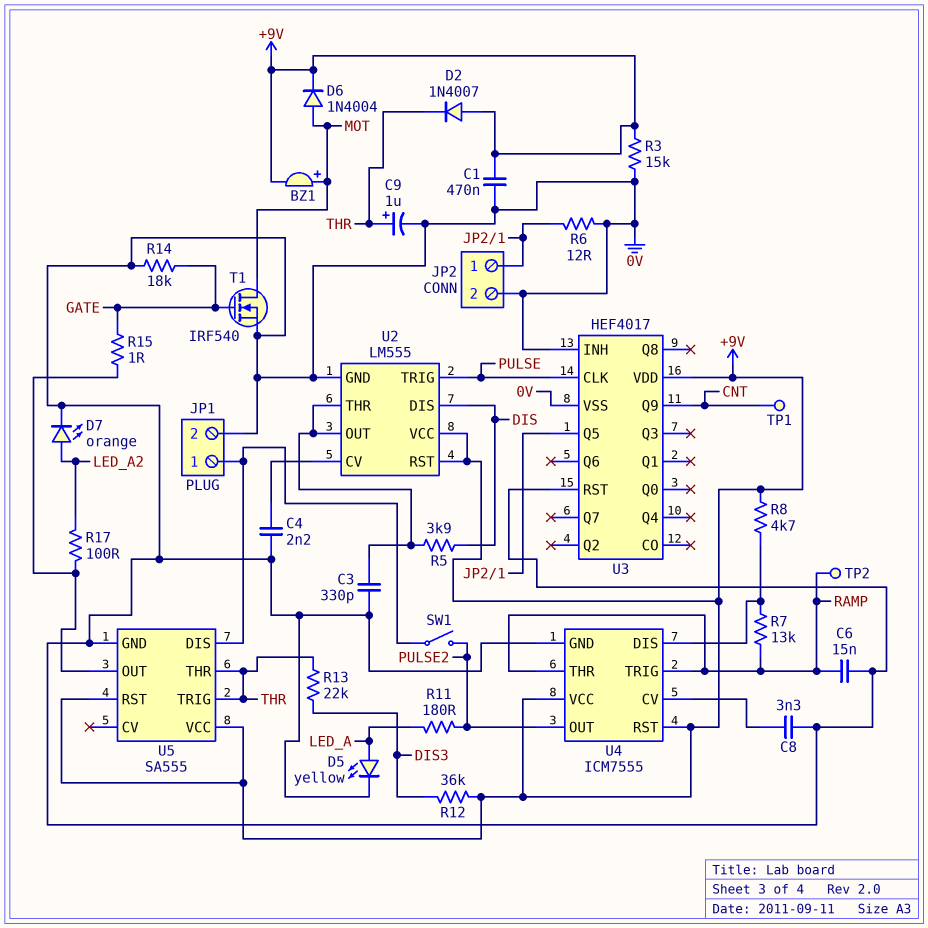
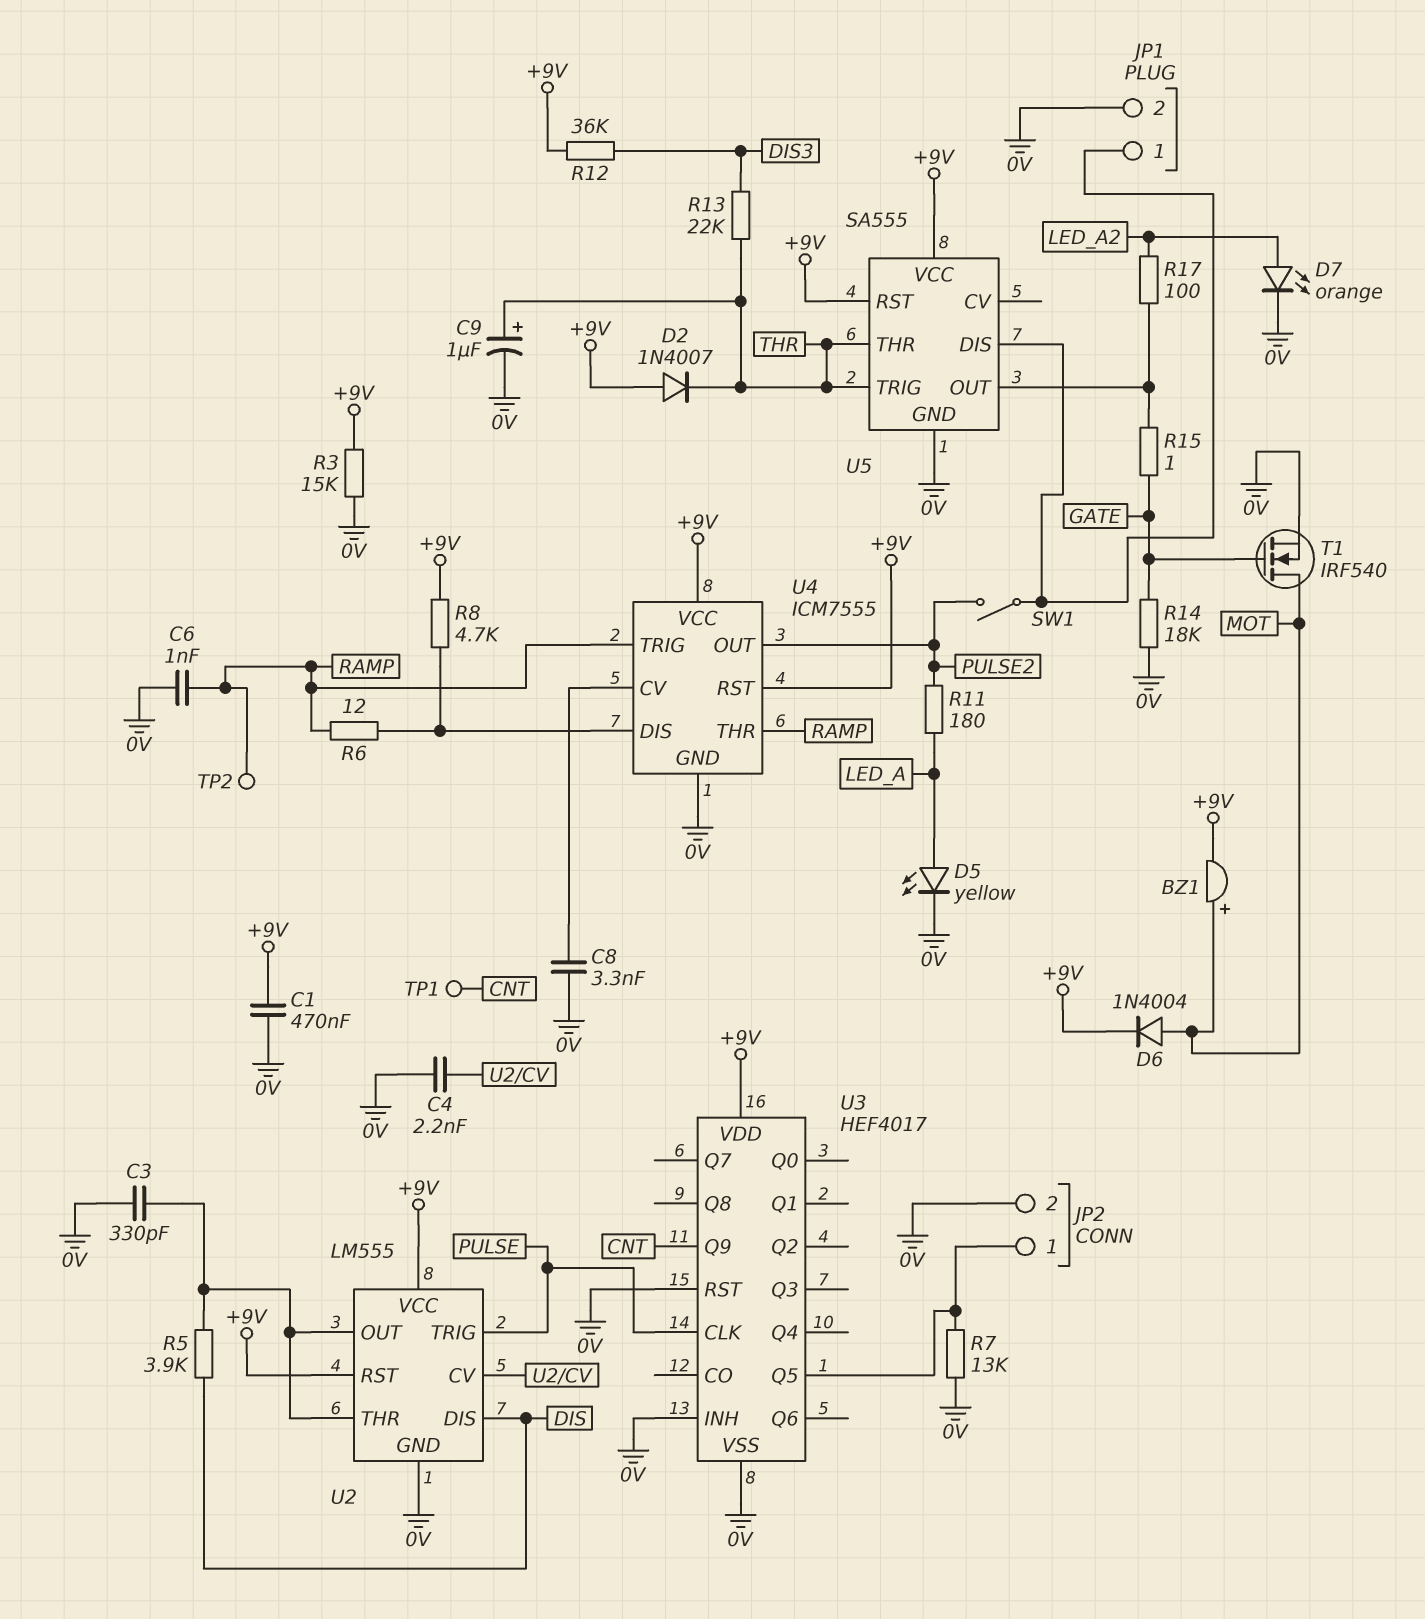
C6: 15nF (0V, RAMP) -> 1nF (0V, RAMP)
R6: 12 (0V, JP2/1) -> 12 (RAMP, U4/DIS)
R7: 13k (RAMP, U4/DIS) -> 13k (0V, JP2/1)

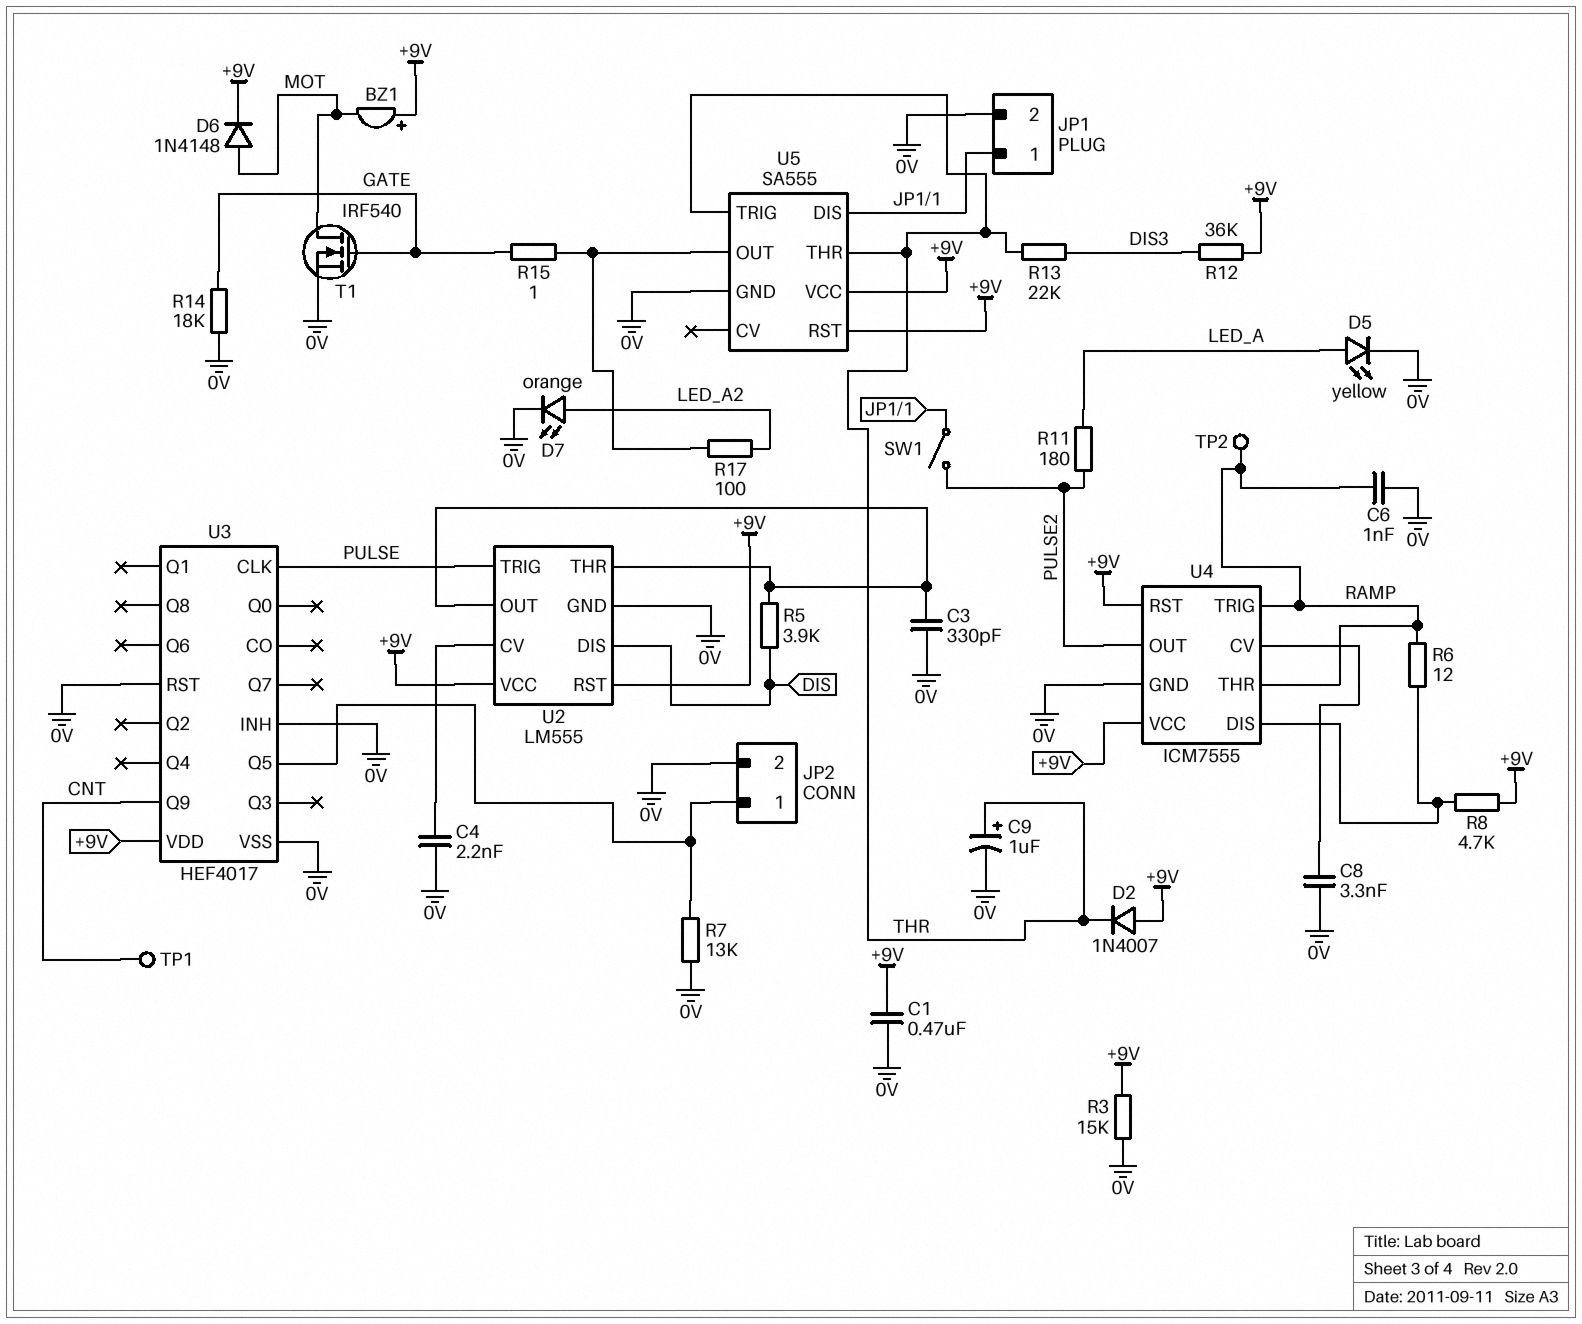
BZ1: buzzer (plus MOT, minus +9V) -> buzzer (plus +9V, minus MOT)
D6: diode 1N4004 (A MOT, K +9V) -> diode 1N4148 (A MOT, K +9V)

